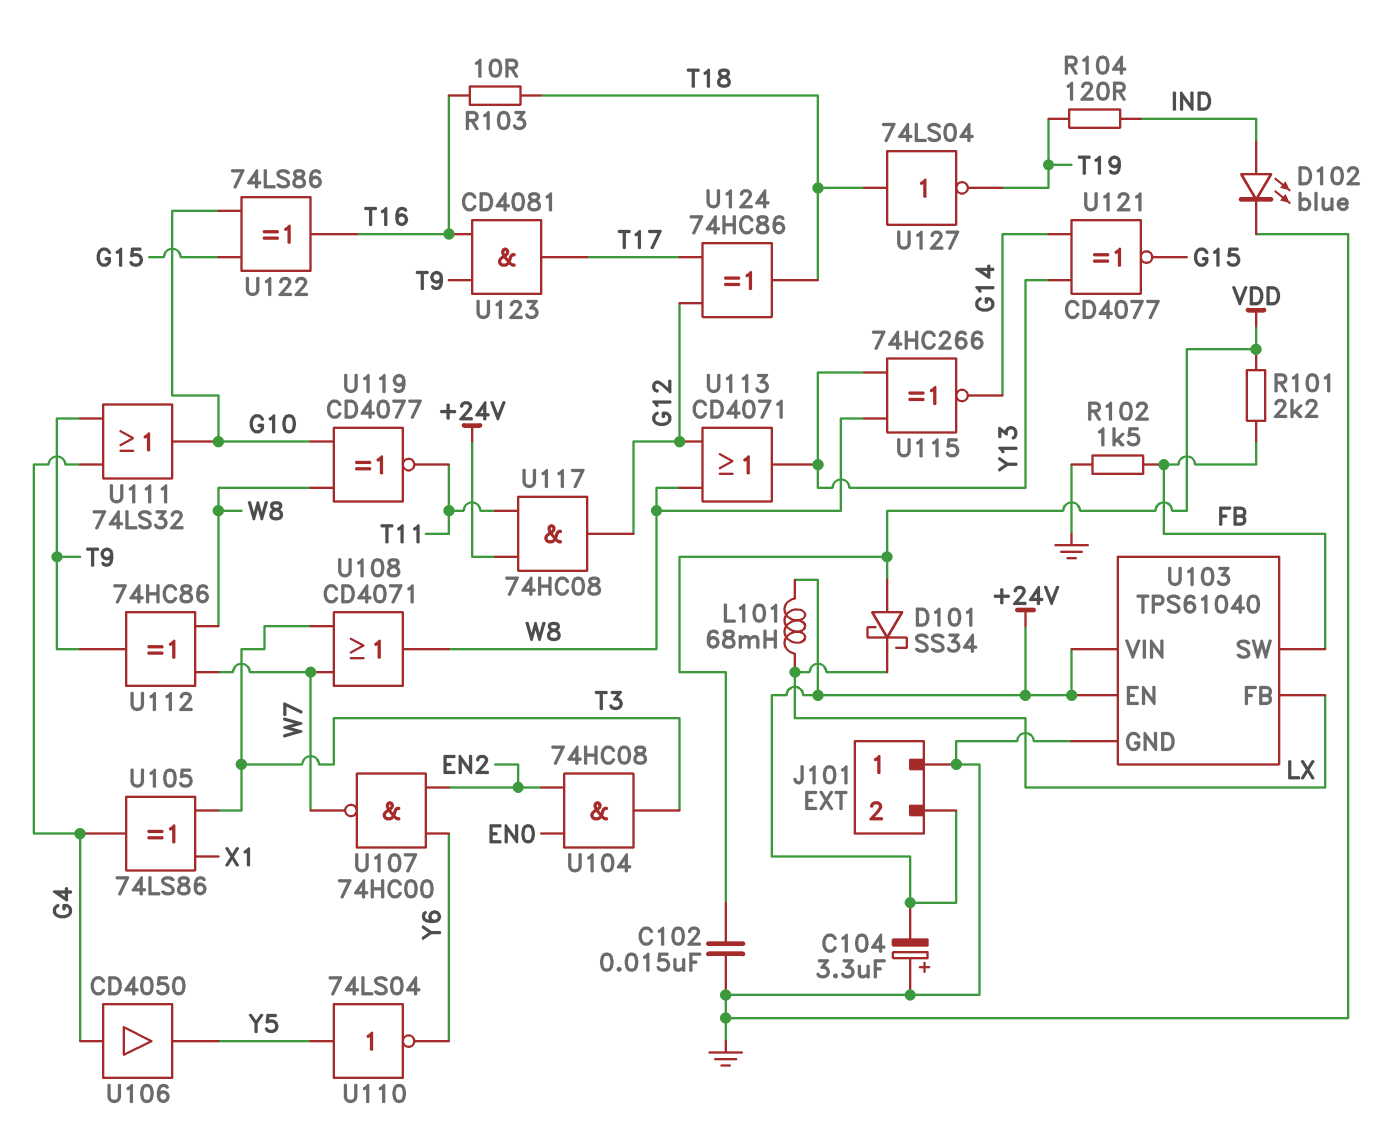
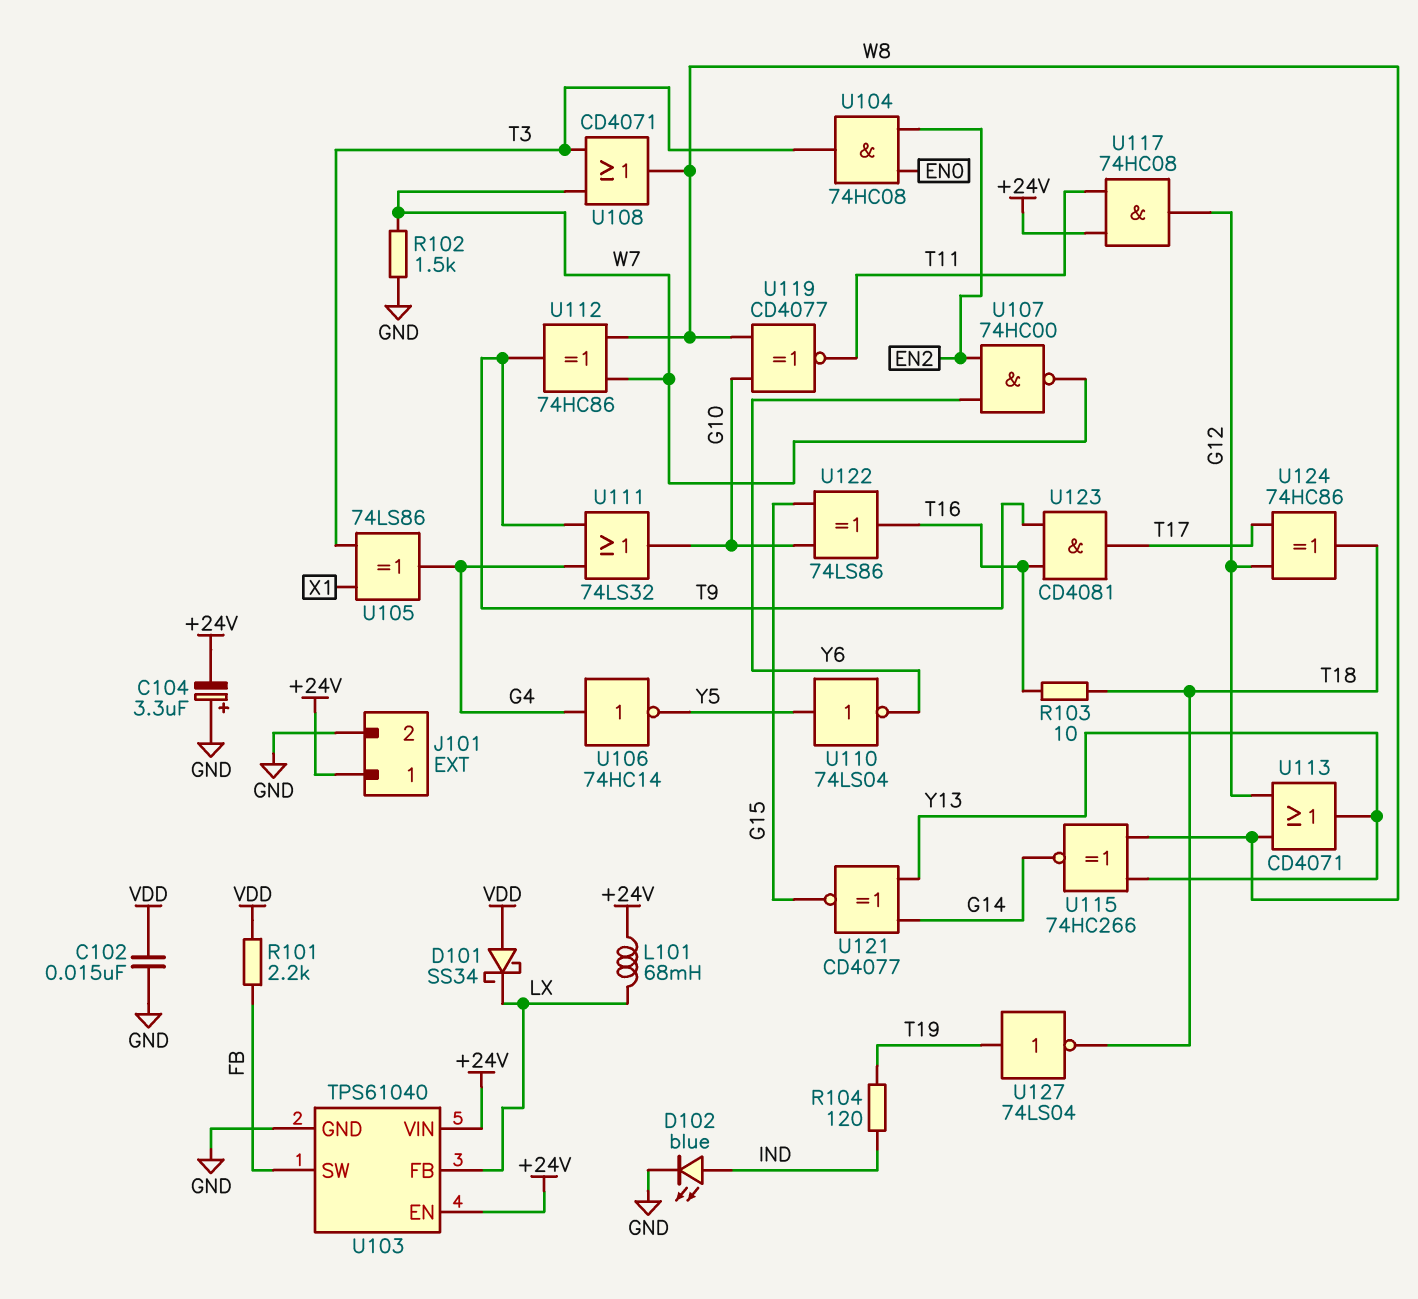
J101 pin 1: GND -> +24V
J101 pin 2: +24V -> GND
R102: 1.5k (FB, GND) -> 1.5k (GND, W7)
U106: buffer CD4050 (in G4, out Y5) -> NOT 74HC14 (in G4, out Y5)
U127: NOT 74LS04 (in T18, out T19) -> NOT 74LS04 (in T19, out T18)

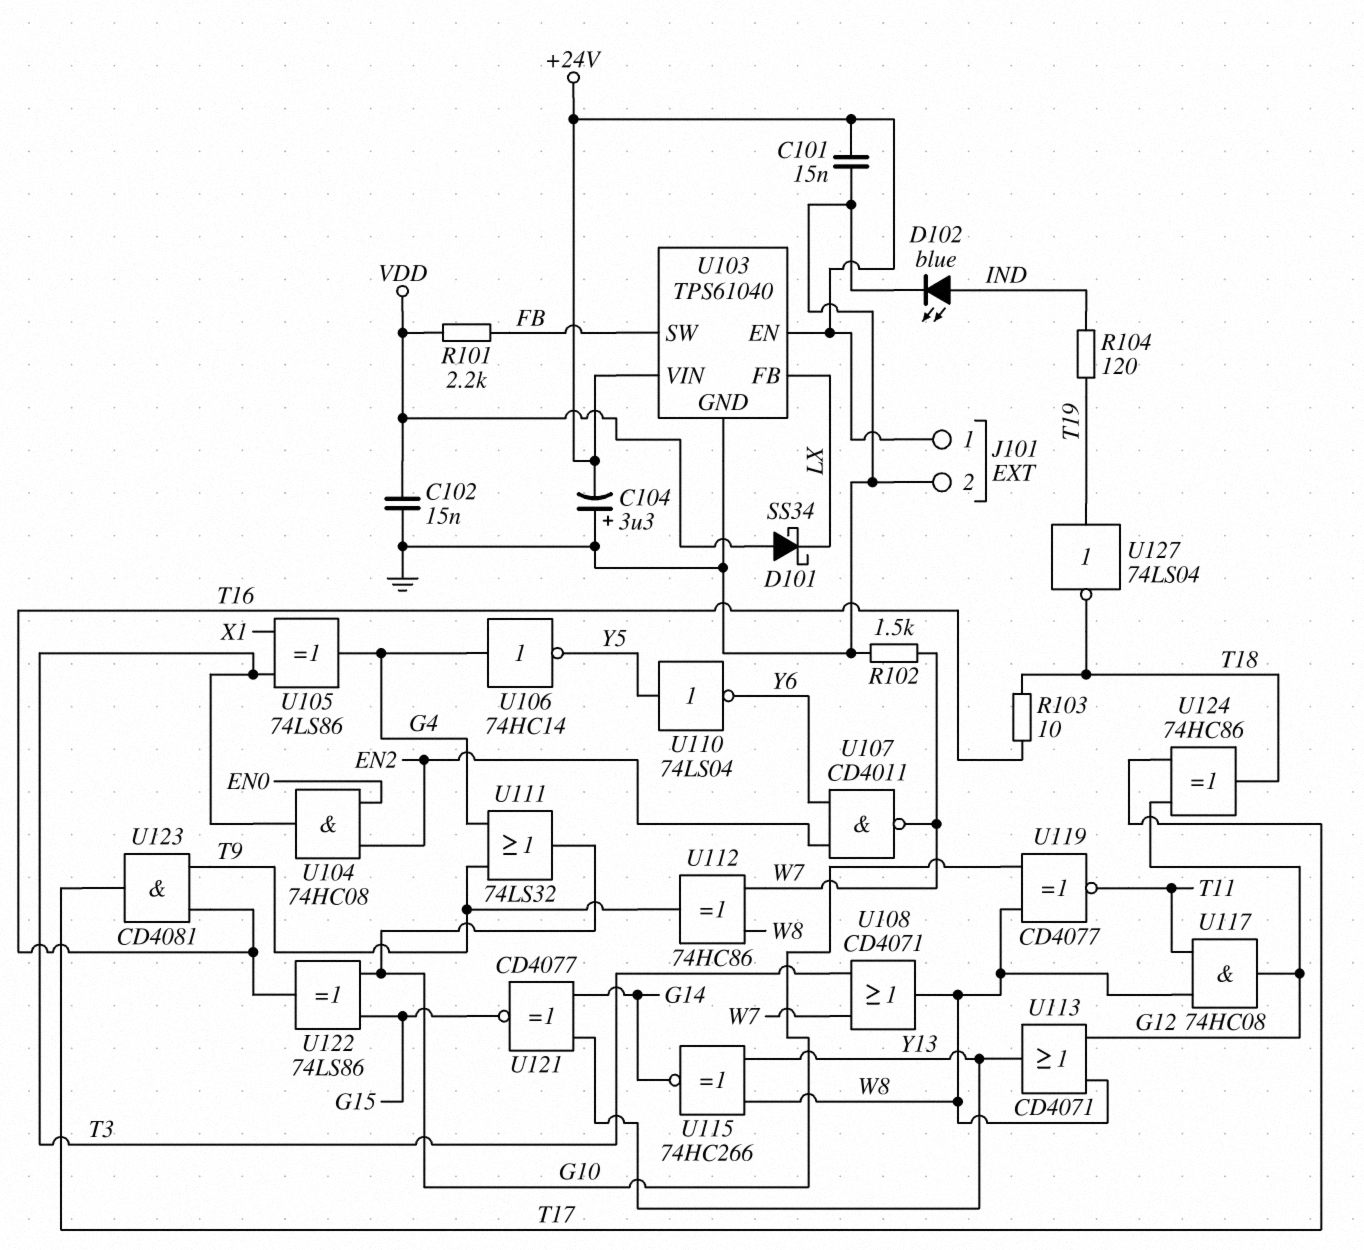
C101: none -> 15nF (+24V, GND)
L101: 68mH (+24V, LX) -> none
U107: NAND 74HC00 (in EN2, in Y6, out W7) -> NAND CD4011 (in EN2, in Y6, out W7)
U117: AND 74HC08 (in +24V, in T11, out G12) -> AND 74HC08 (in T11, in W8, out G12)

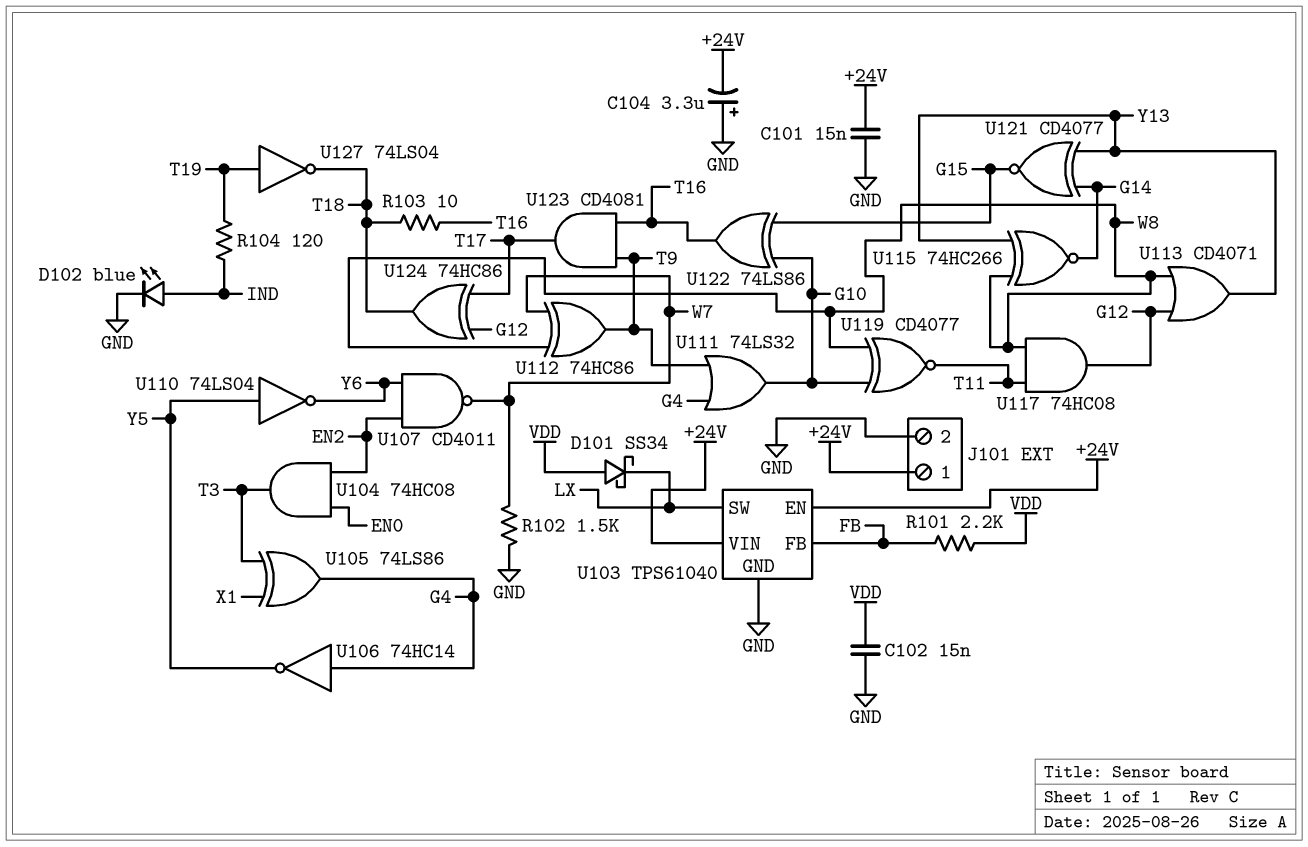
U103 pin FB: LX -> FB
U103 pin SW: FB -> LX
U108: OR CD4071 (in T3, in W7, out W8) -> none

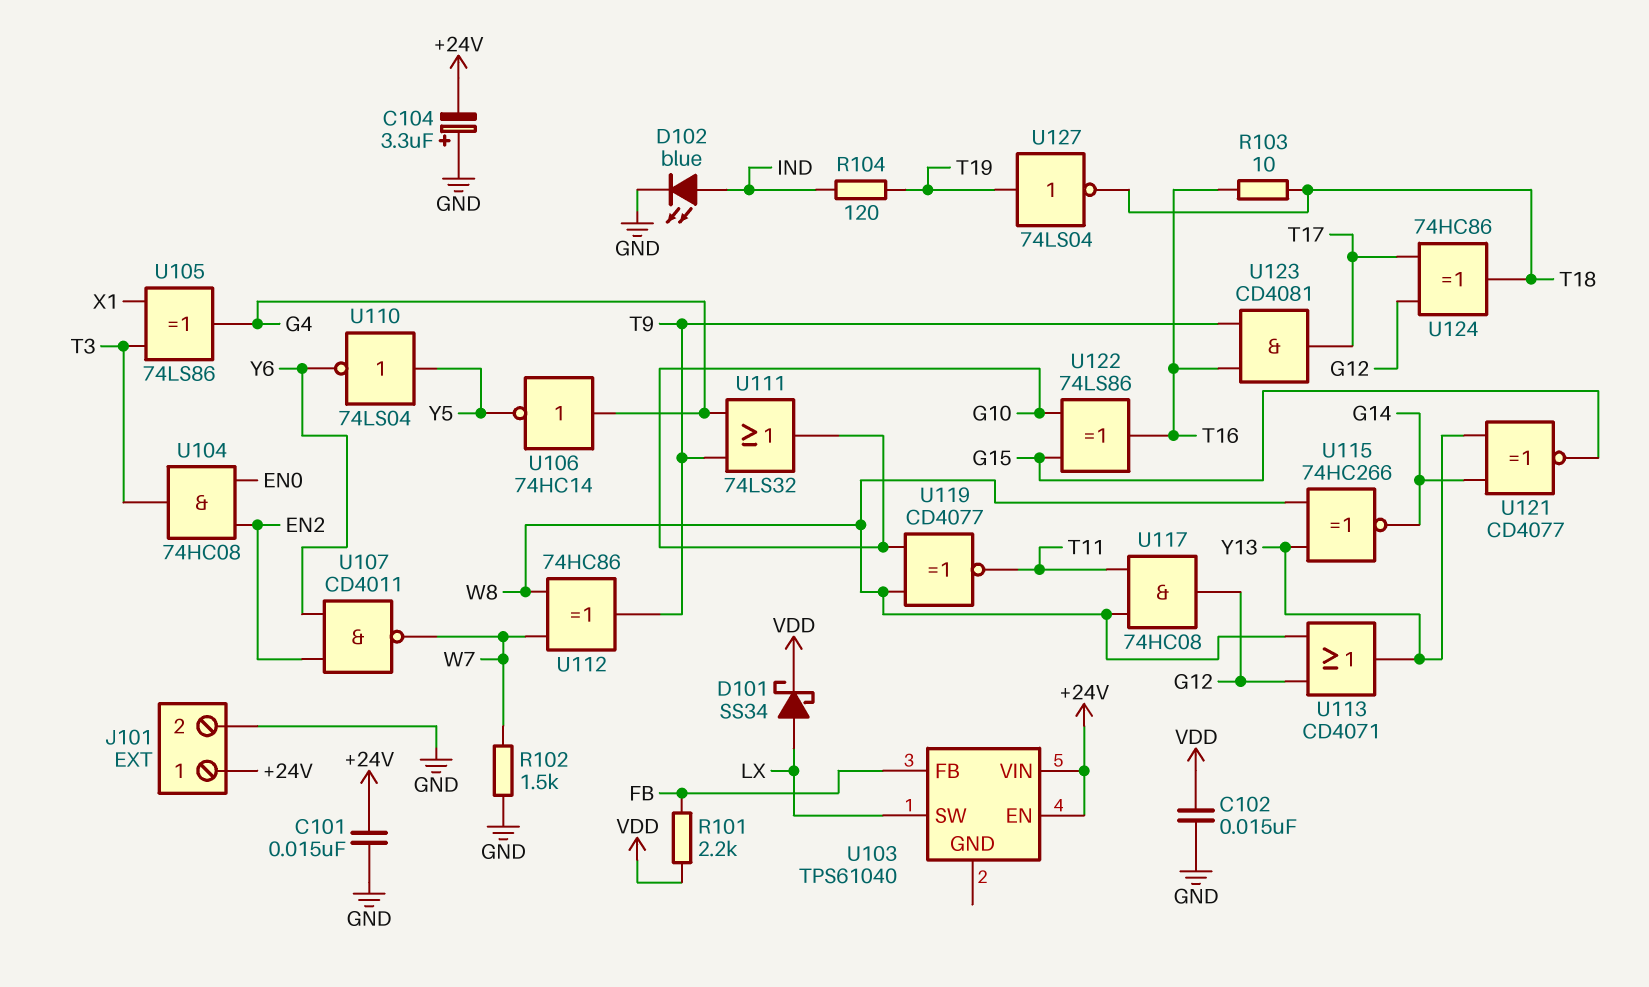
D101: schottky SS34 (A VDD, K LX) -> schottky SS34 (A LX, K VDD)
U103 pin GND: GND -> none

